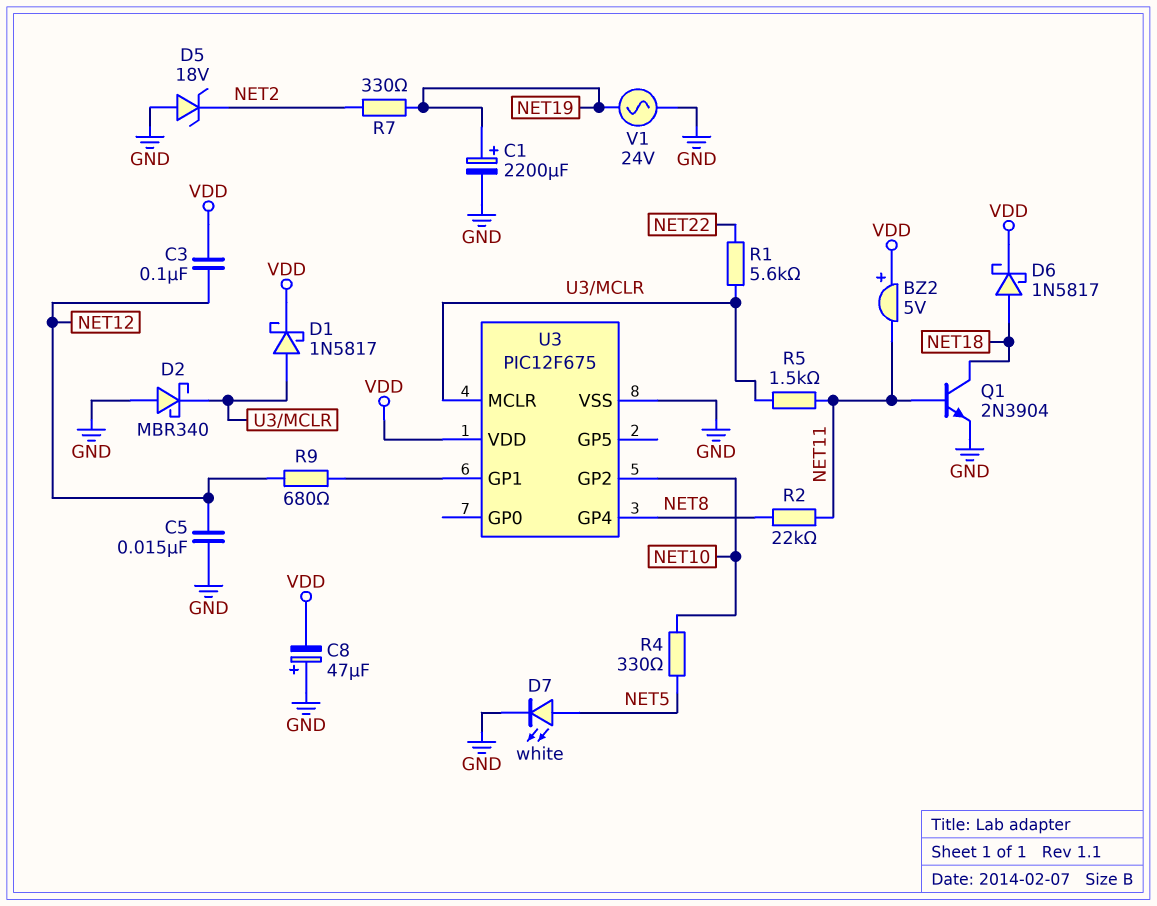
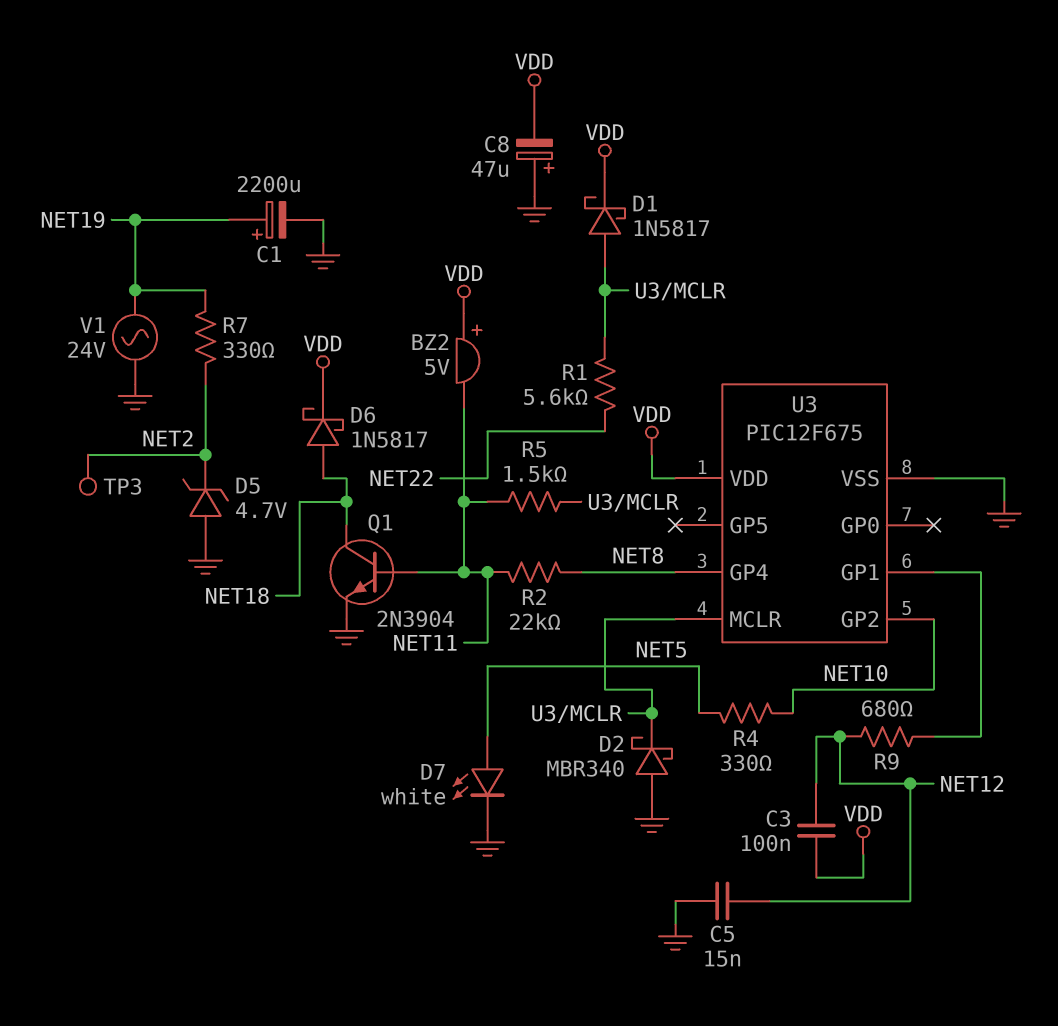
D5: zener 18V (A GND, K NET2) -> zener 4.7V (A GND, K NET2)
TP3: none -> test point (NET2)

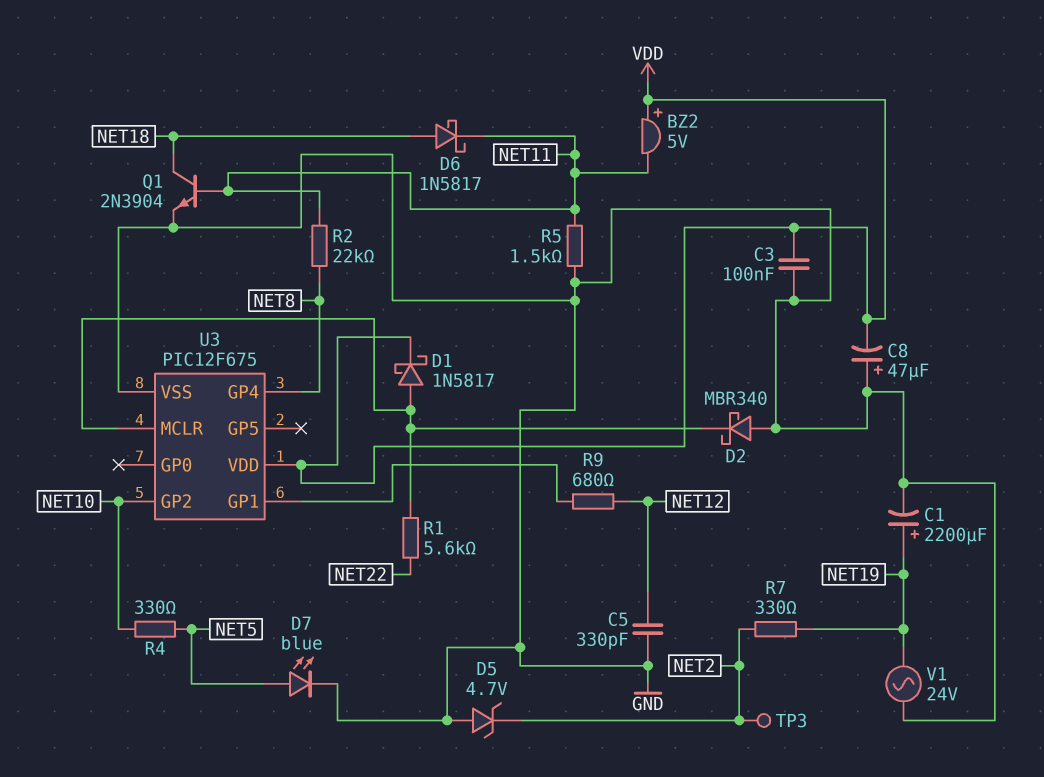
C3: 100nF (NET12, VDD) -> 100nF (GND, VDD)
C5: 15nF (GND, NET12) -> 330pF (GND, NET12)
D6: schottky 1N5817 (A NET18, K VDD) -> schottky 1N5817 (A NET18, K NET11)
D7: LED white (A NET5, K GND) -> LED blue (A NET5, K GND)
R5: 1.5k (NET11, U3/MCLR) -> 1.5k (GND, NET11)

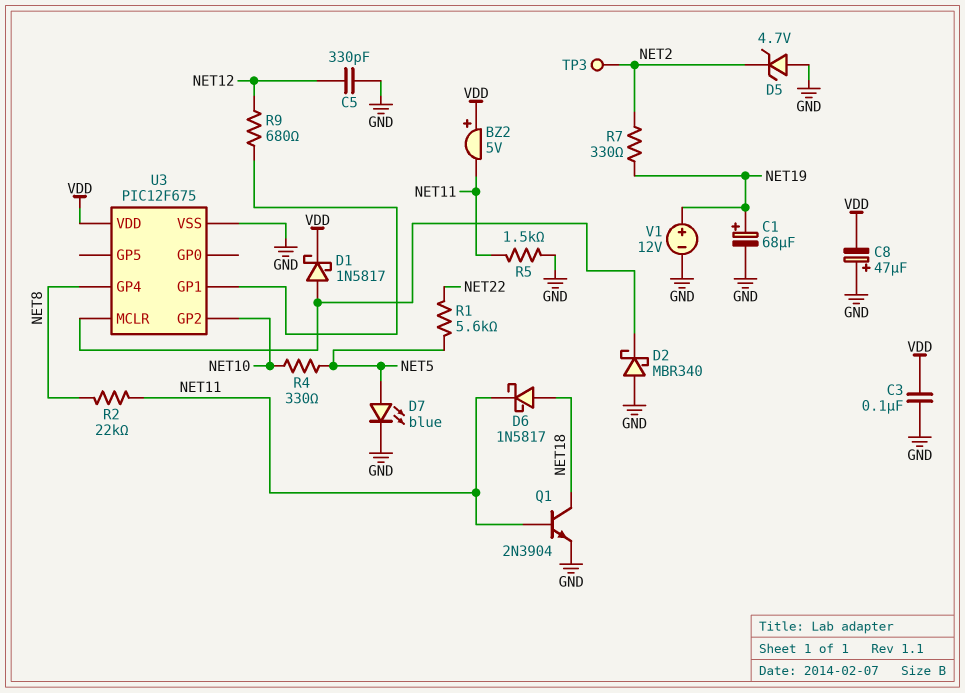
C1: 2200uF (plus NET19, minus GND) -> 68uF (plus NET19, minus GND)
R1: 5.6k (NET22, U3/MCLR) -> 5.6k (NET5, NET22)
V1: AC 24V (GND, NET19) -> 12V (plus NET19, minus GND)

